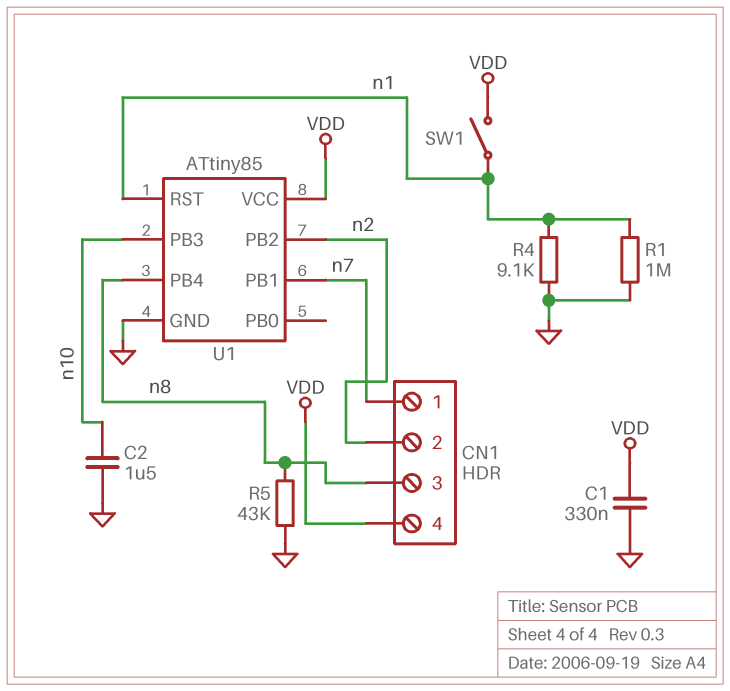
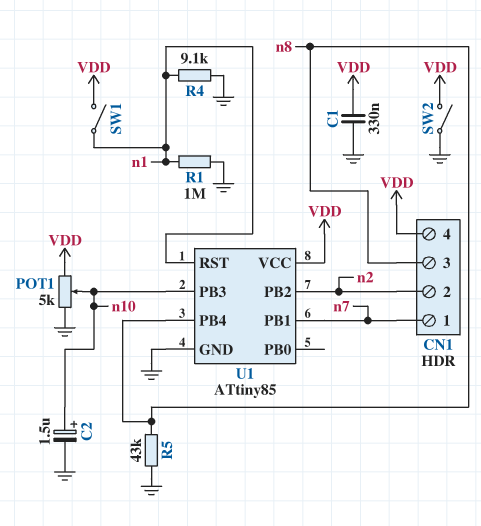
C2: 1.5uF (GND, n10) -> 1.5uF (plus n10, minus GND)
POT1: none -> 5k (GND, VDD, wiper n10)
SW2: none -> switch (GND, VDD)

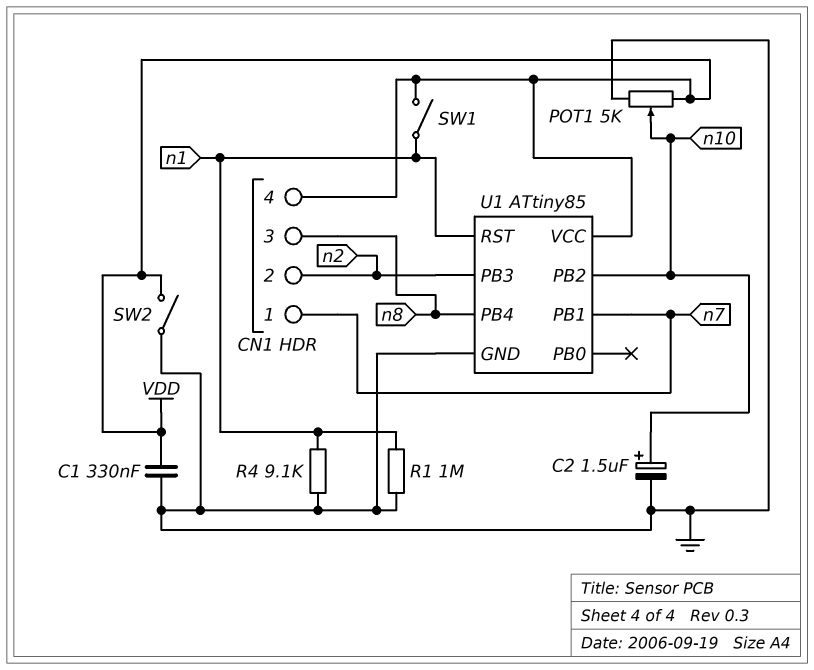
R5: 43k (GND, n8) -> none
U1 pin PB2: n2 -> n10
U1 pin PB3: n10 -> n2

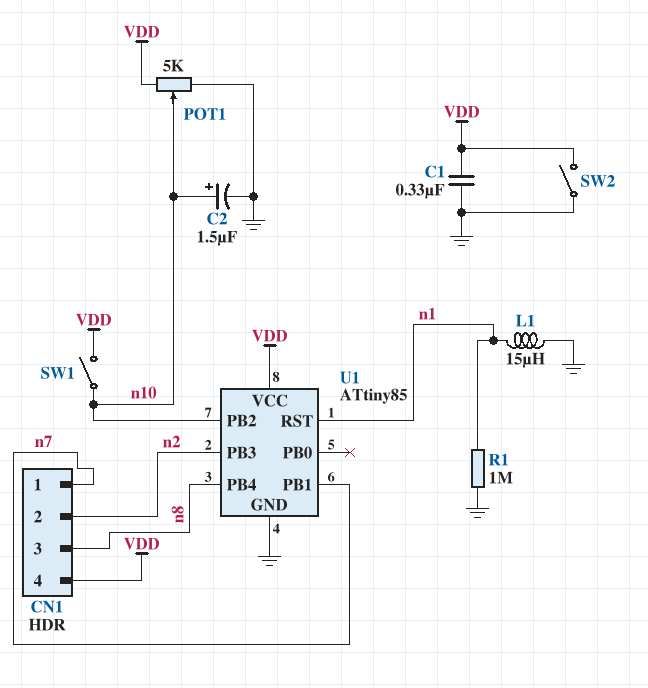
L1: none -> 15uH (GND, n1)
R4: 9.1k (GND, n1) -> none
SW1: switch (VDD, n1) -> switch (VDD, n10)

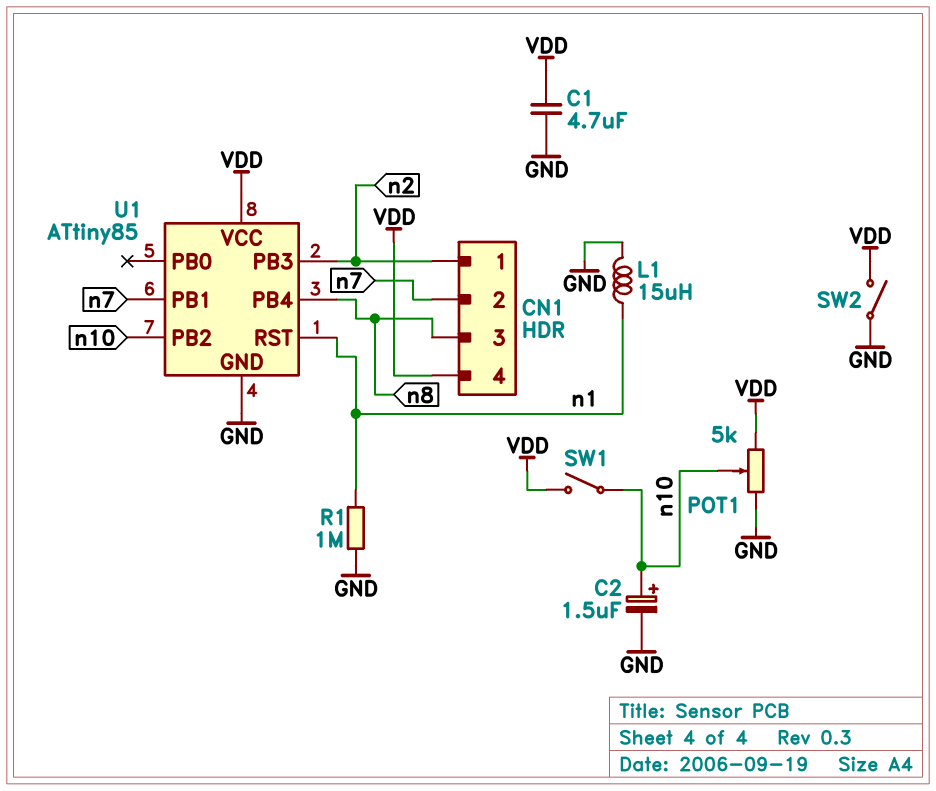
C1: 330nF (GND, VDD) -> 4.7uF (GND, VDD)
CN1 pin 1: n7 -> n2
CN1 pin 2: n2 -> n7

